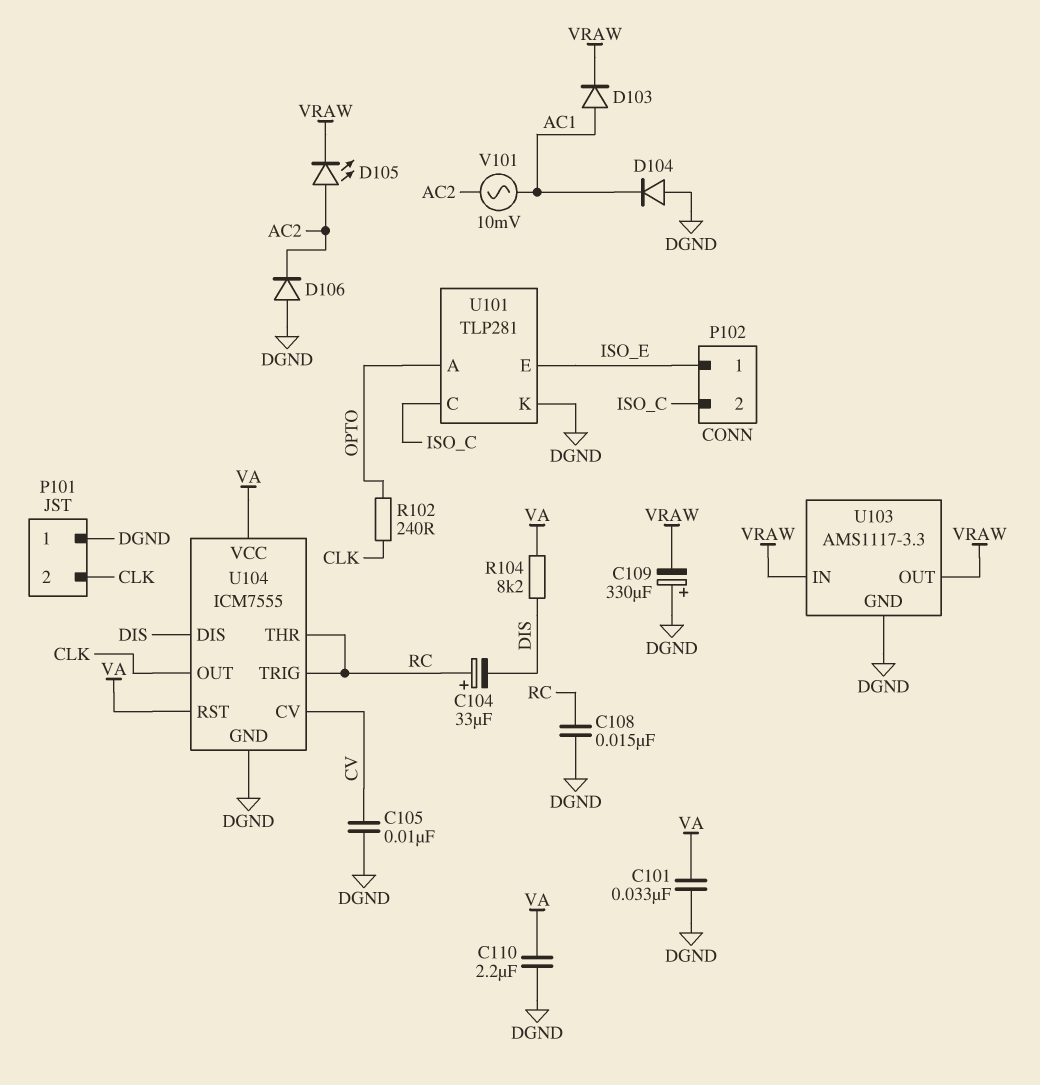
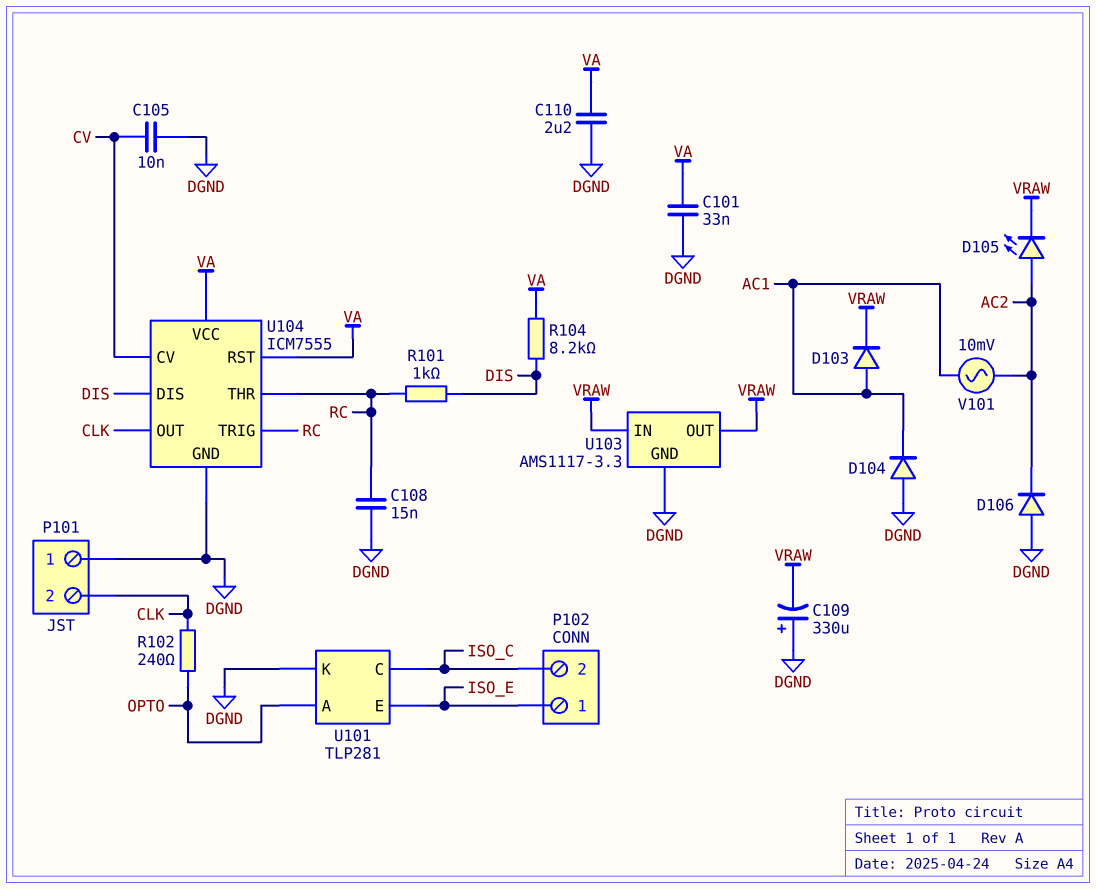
C104: 33uF (plus RC, minus DIS) -> none
R101: none -> 1k (DIS, RC)

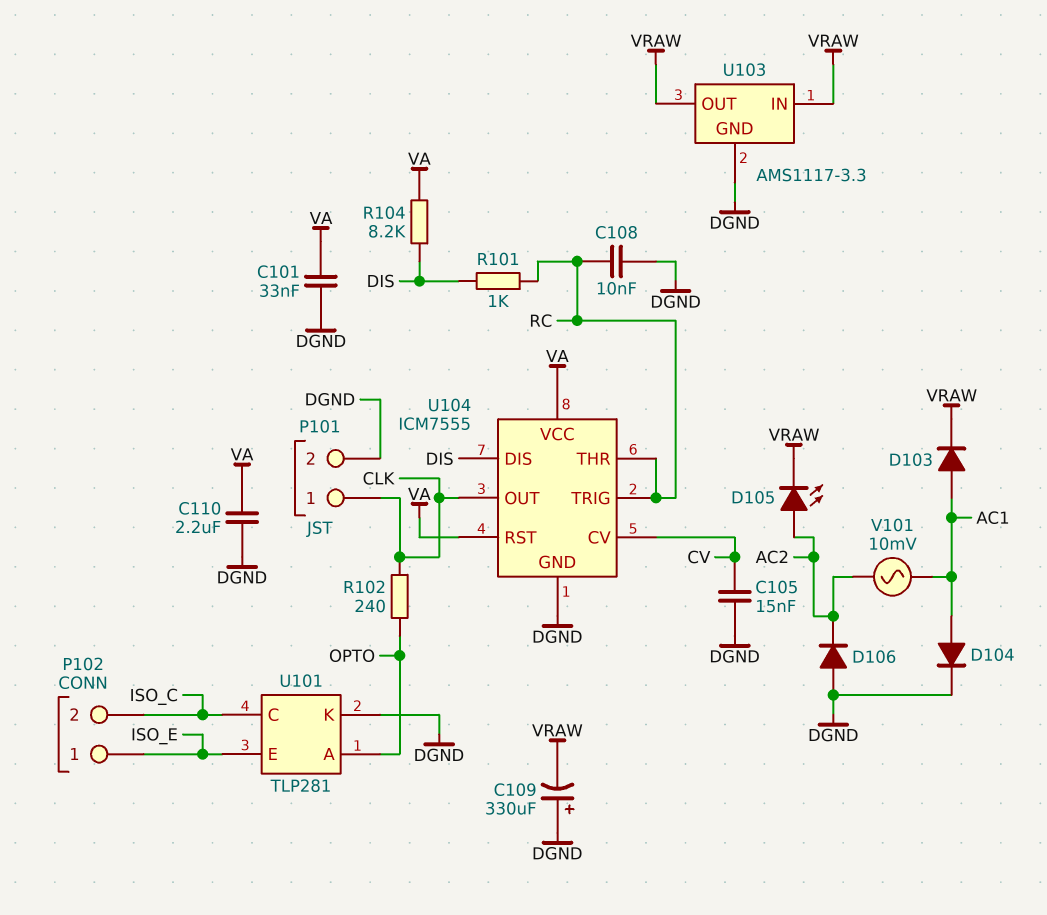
C105: 10nF (CV, DGND) -> 15nF (CV, DGND)
C108: 15nF (DGND, RC) -> 10nF (DGND, RC)
D104: diode (A DGND, K AC1) -> diode (A AC1, K DGND)
P101 pin 1: DGND -> CLK
P101 pin 2: CLK -> DGND

